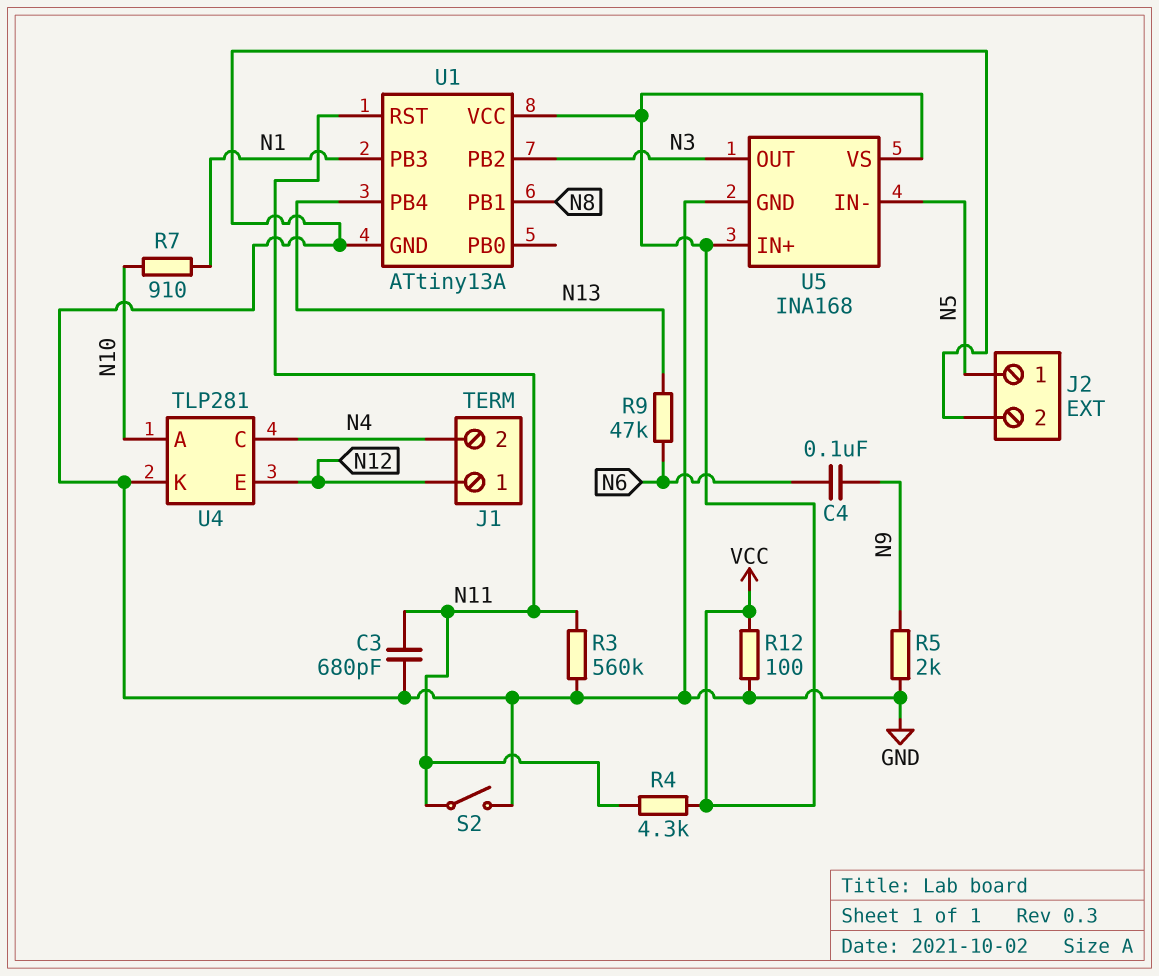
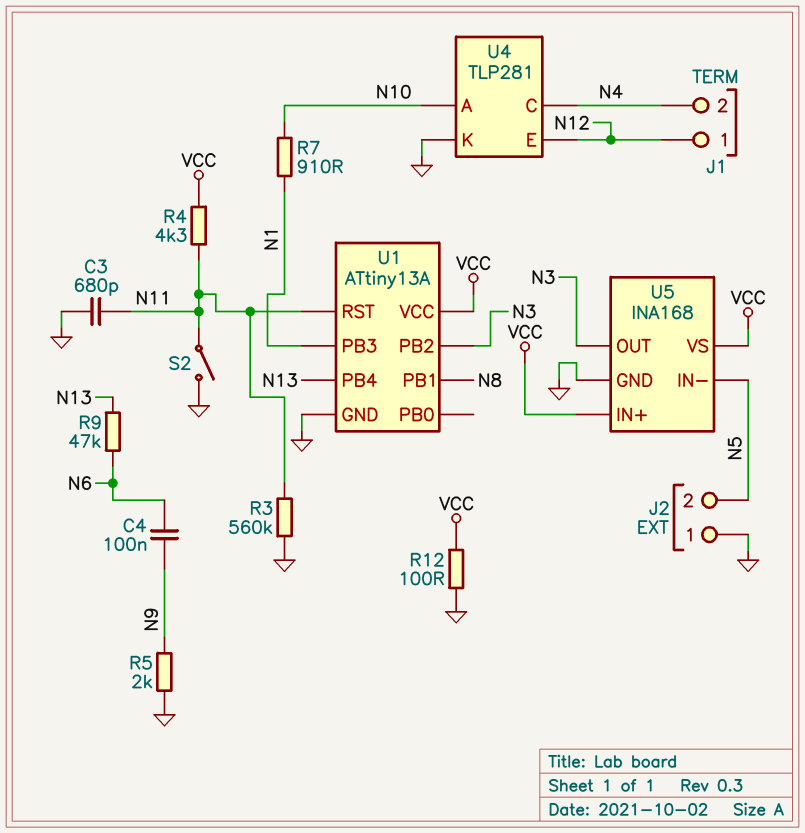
J2 pin 1: N5 -> GND
J2 pin 2: GND -> N5

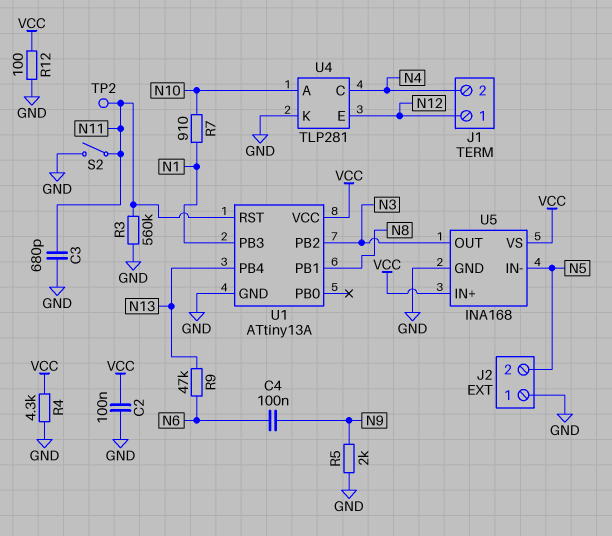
C2: none -> 100nF (GND, VCC)
R4: 4.3k (N11, VCC) -> 4.3k (GND, VCC)
TP2: none -> test point (N11)

